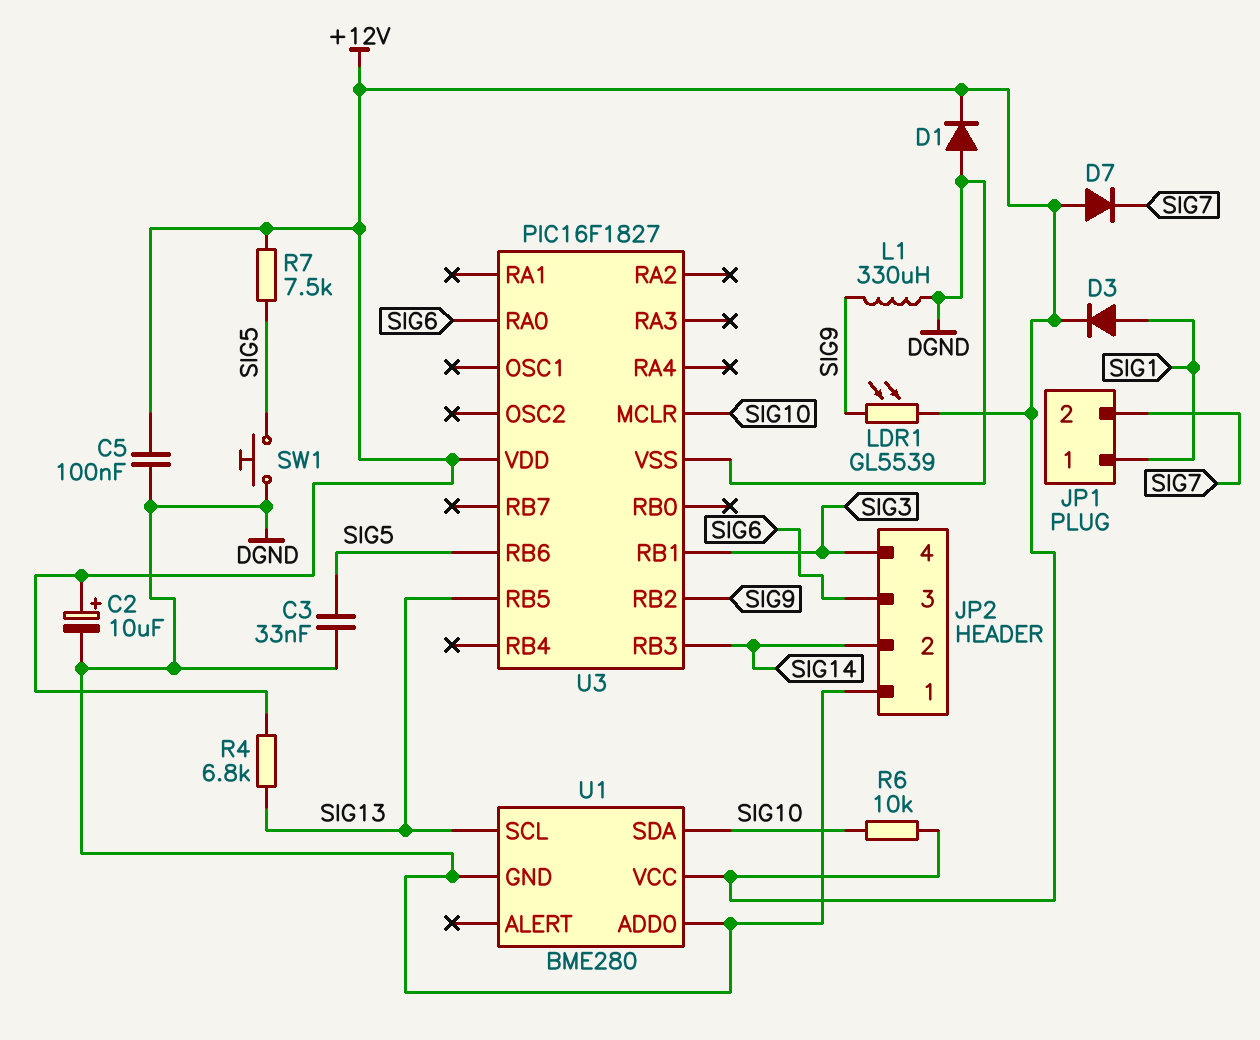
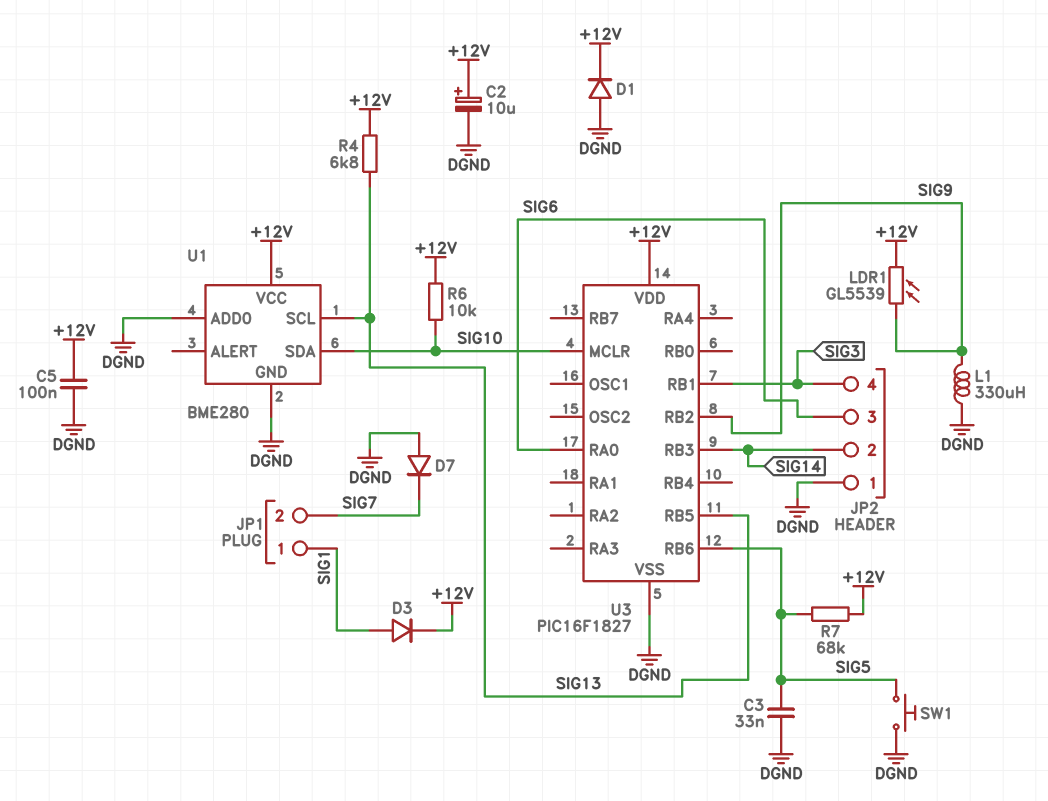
D7: diode (A +12V, K SIG7) -> diode (A DGND, K SIG7)
R7: 7.5k (+12V, SIG5) -> 68k (+12V, SIG5)

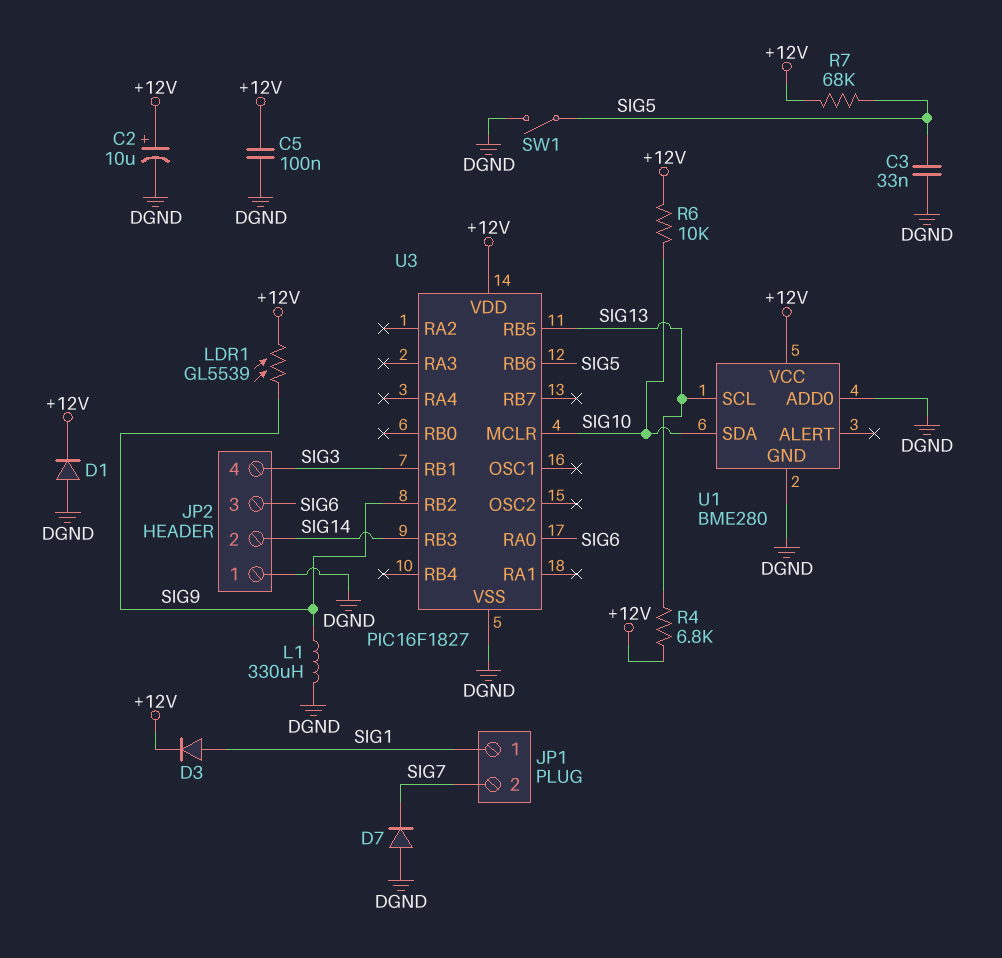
SW1: button (DGND, SIG5) -> switch (DGND, SIG5)

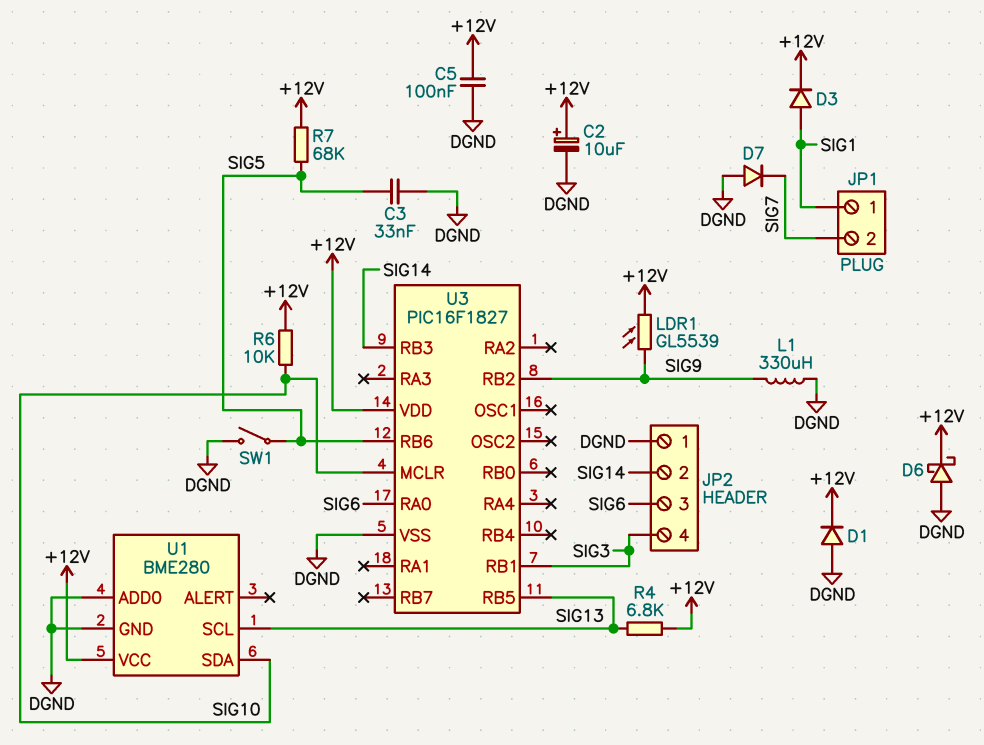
D6: none -> schottky (A DGND, K +12V)

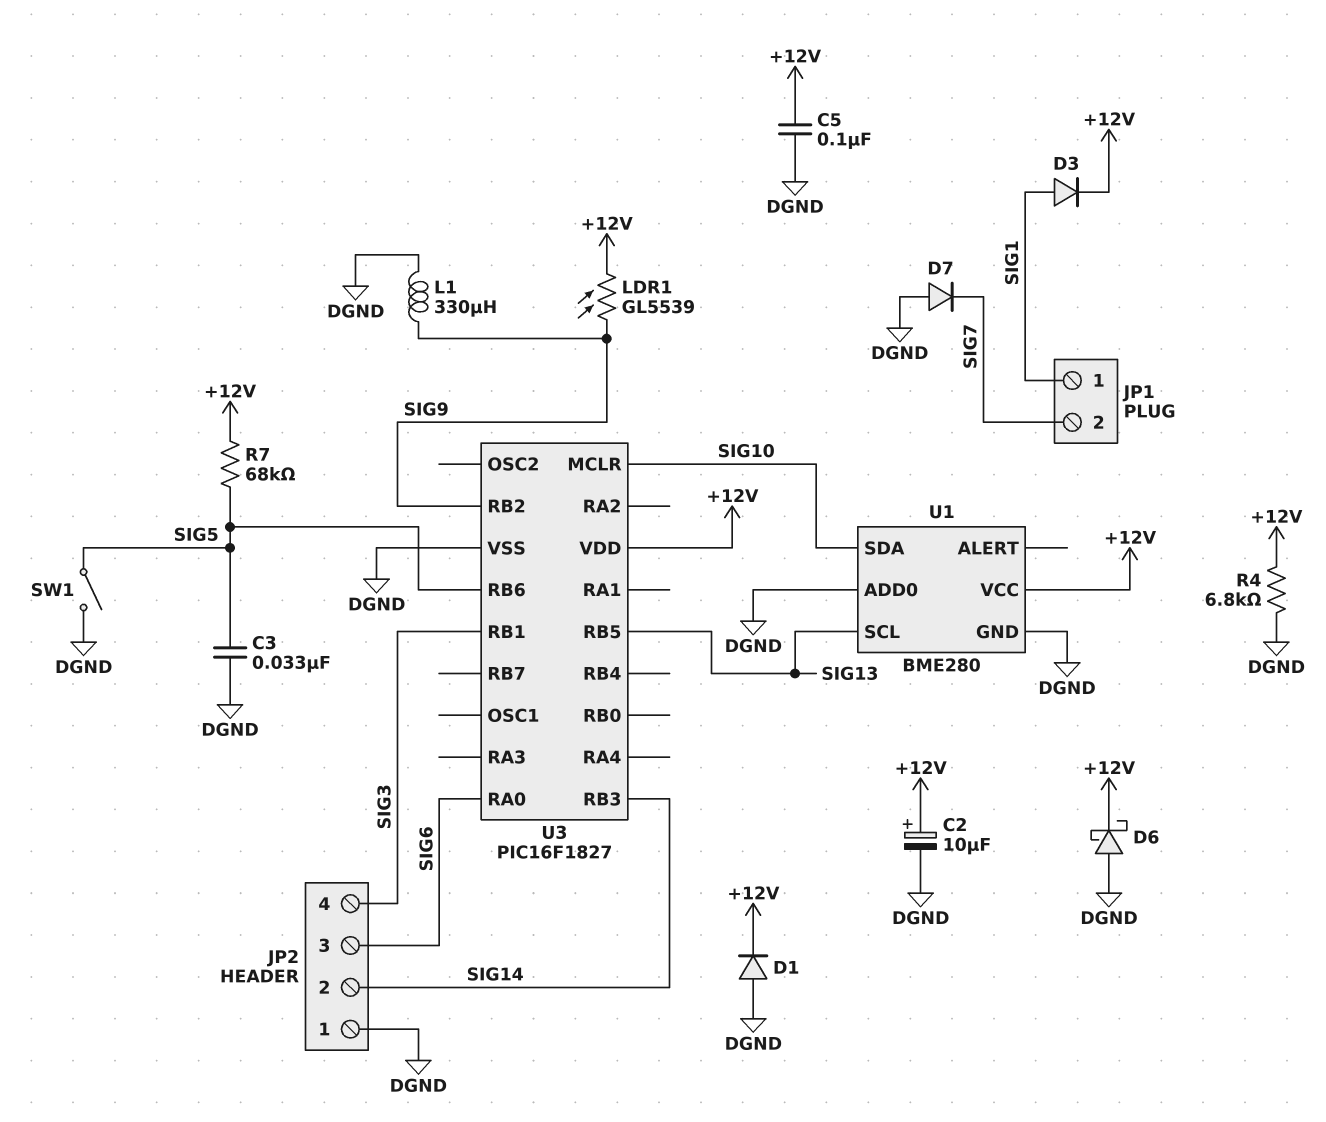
R4: 6.8k (+12V, SIG13) -> 6.8k (+12V, DGND)
R6: 10k (+12V, SIG10) -> none

